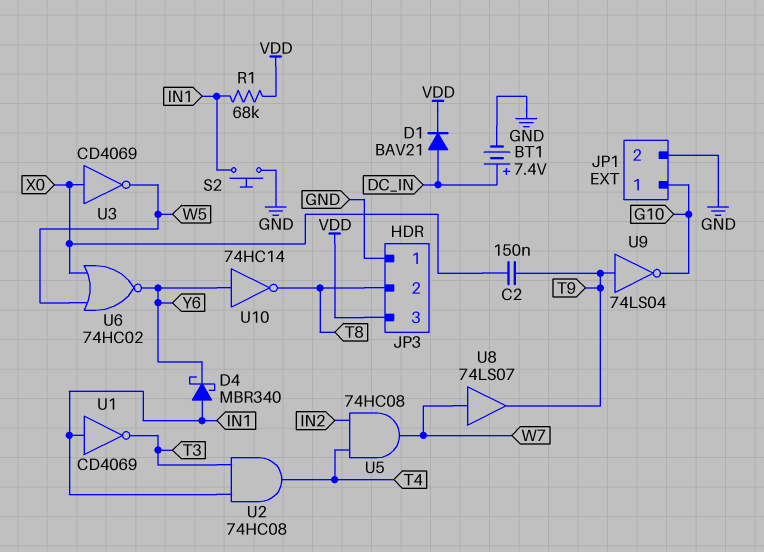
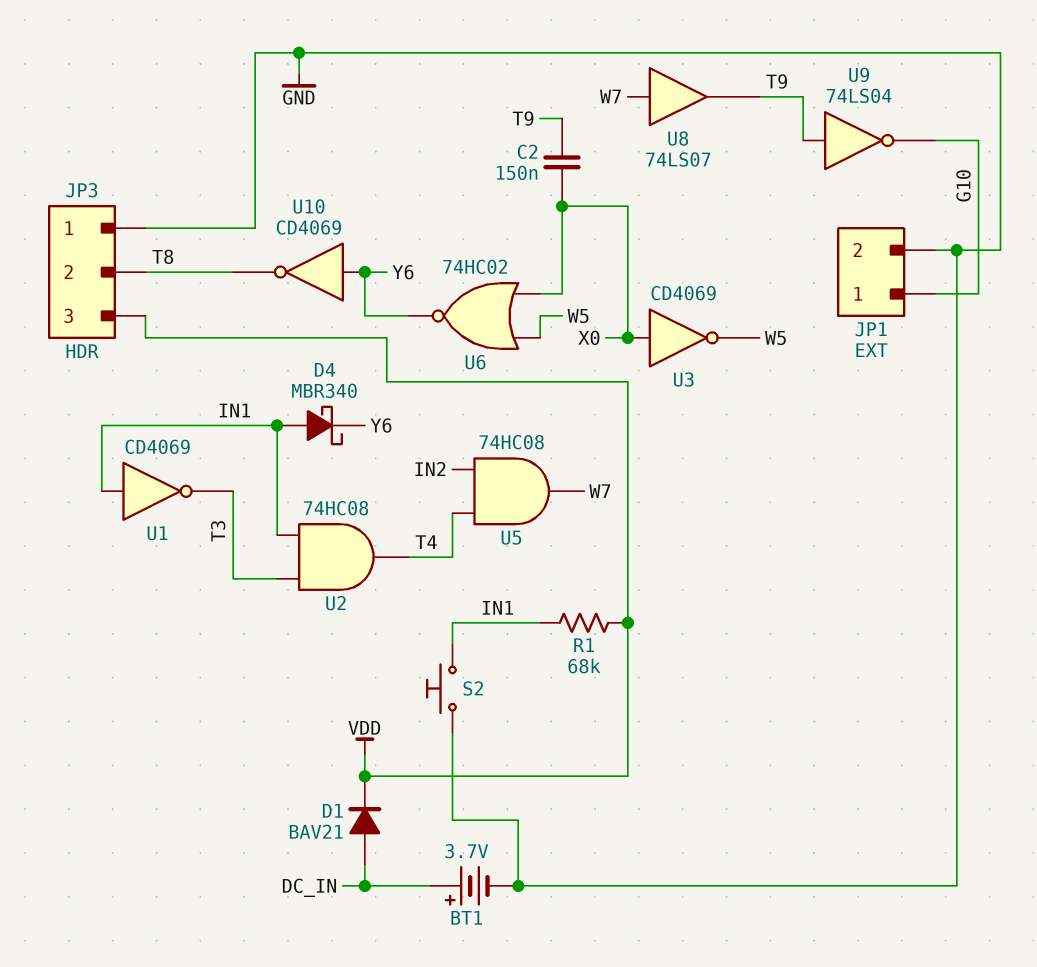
BT1: 7.4V (plus DC_IN, minus GND) -> 3.7V (plus DC_IN, minus GND)
U10: NOT 74HC14 (in Y6, out T8) -> NOT CD4069 (in Y6, out T8)

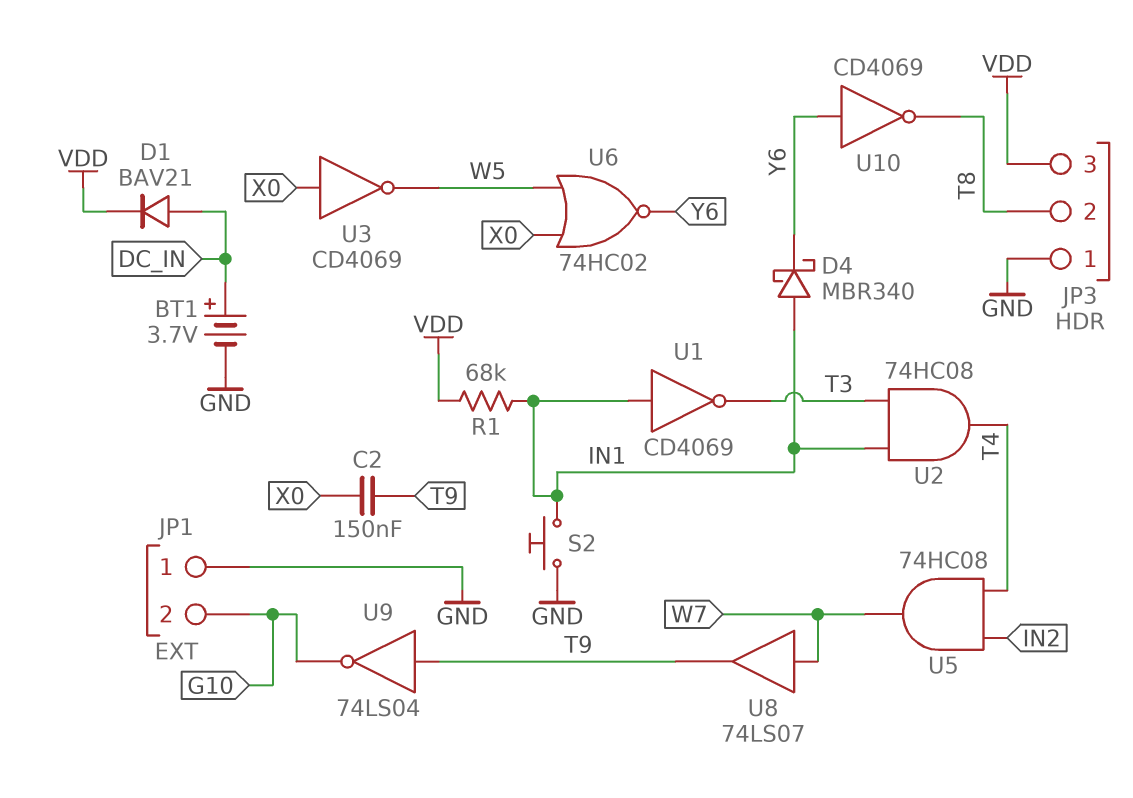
JP1 pin 1: G10 -> GND
JP1 pin 2: GND -> G10

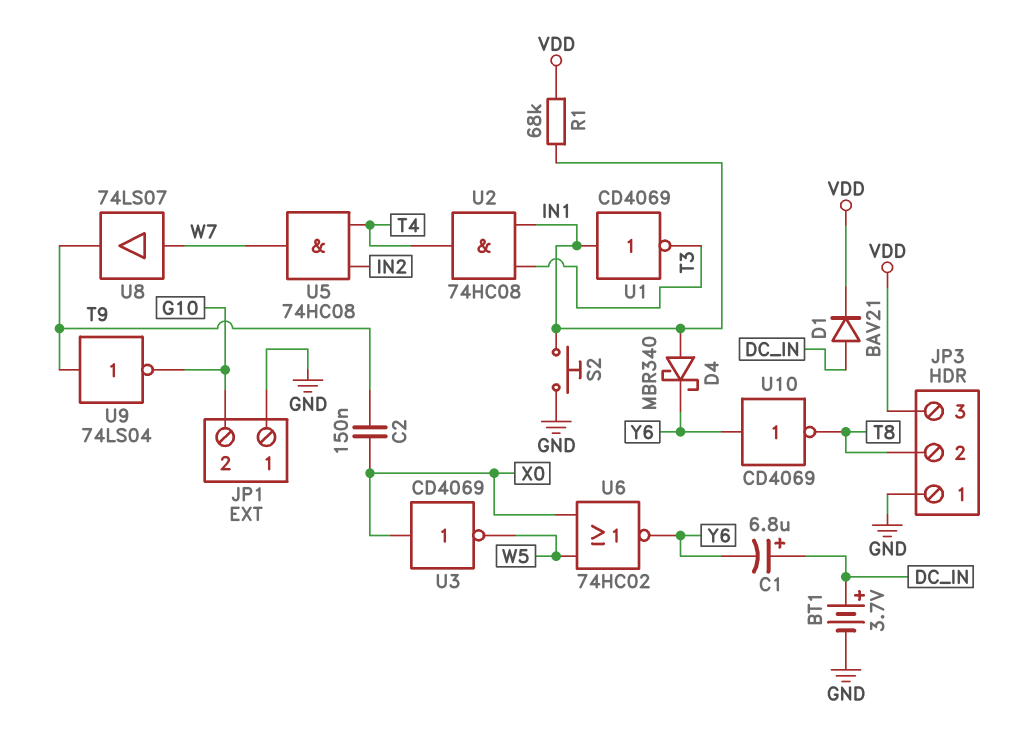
C1: none -> 6.8uF (plus DC_IN, minus Y6)

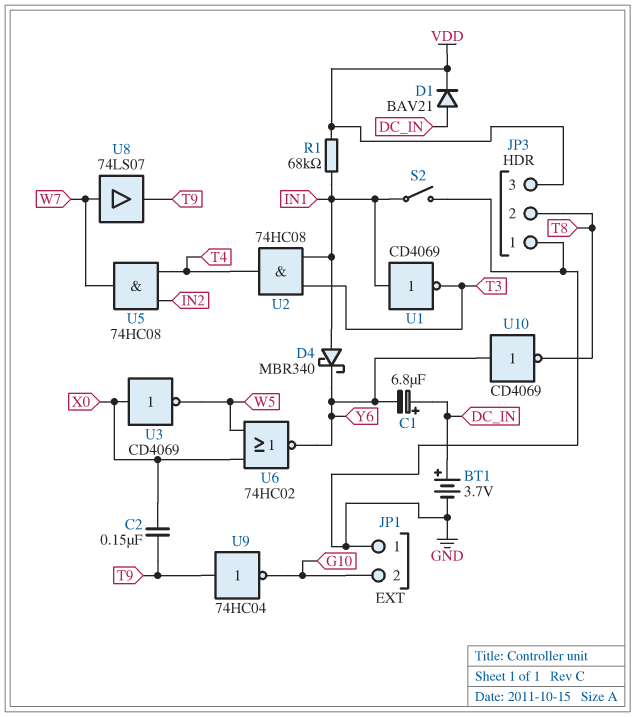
S2: button (GND, IN1) -> switch (GND, IN1)
U9: NOT 74LS04 (in T9, out G10) -> NOT 74HC04 (in T9, out G10)

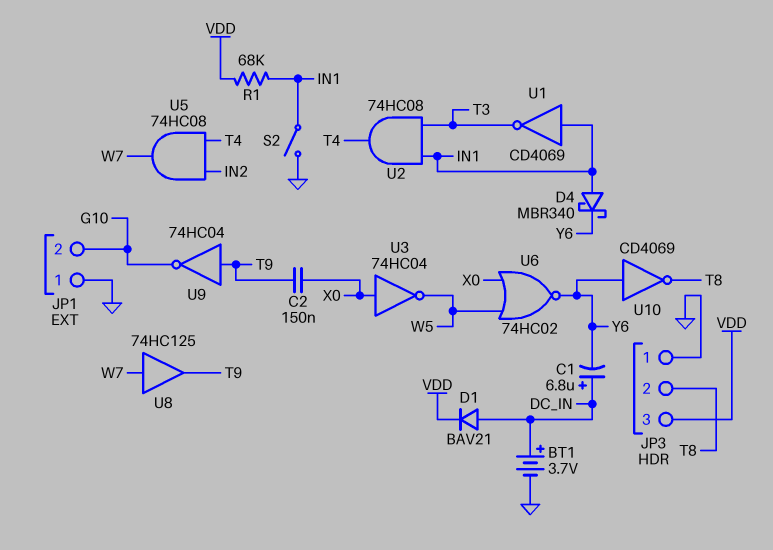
U3: NOT CD4069 (in X0, out W5) -> NOT 74HC04 (in X0, out W5)
U8: buffer 74LS07 (in W7, out T9) -> buffer 74HC125 (in W7, out T9)

